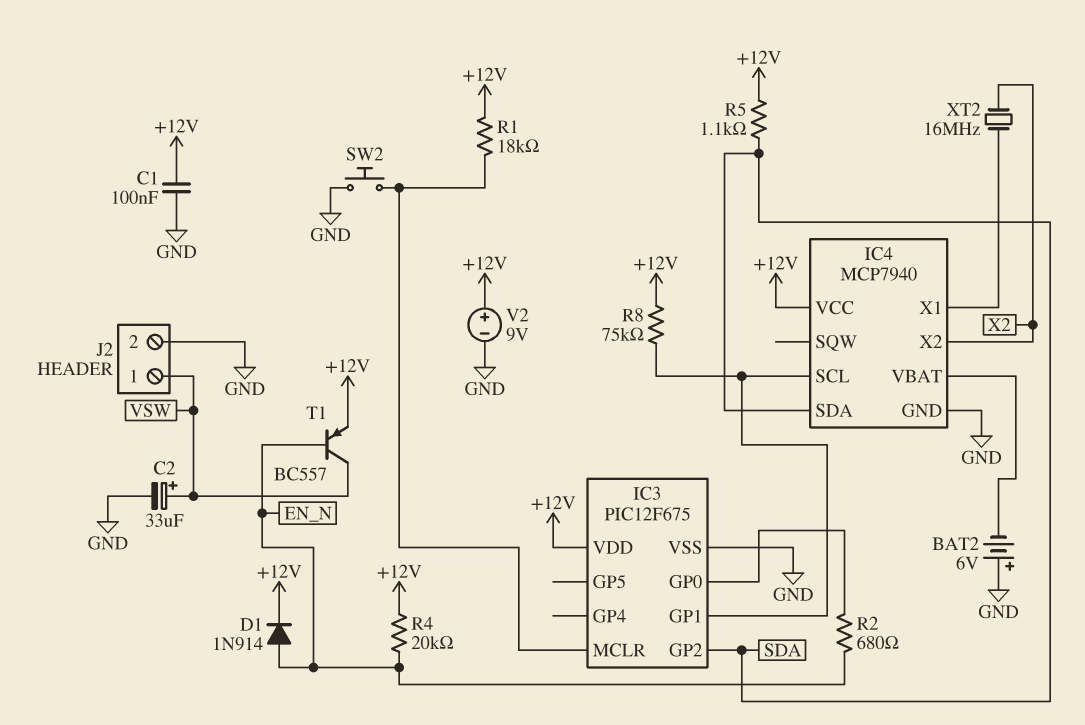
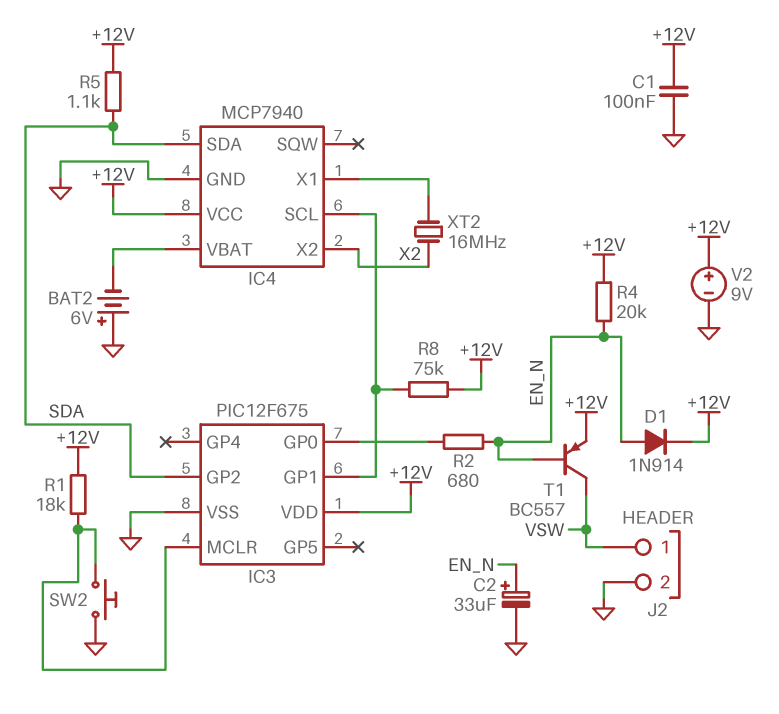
C2: 33uF (plus VSW, minus GND) -> 33uF (plus EN_N, minus GND)

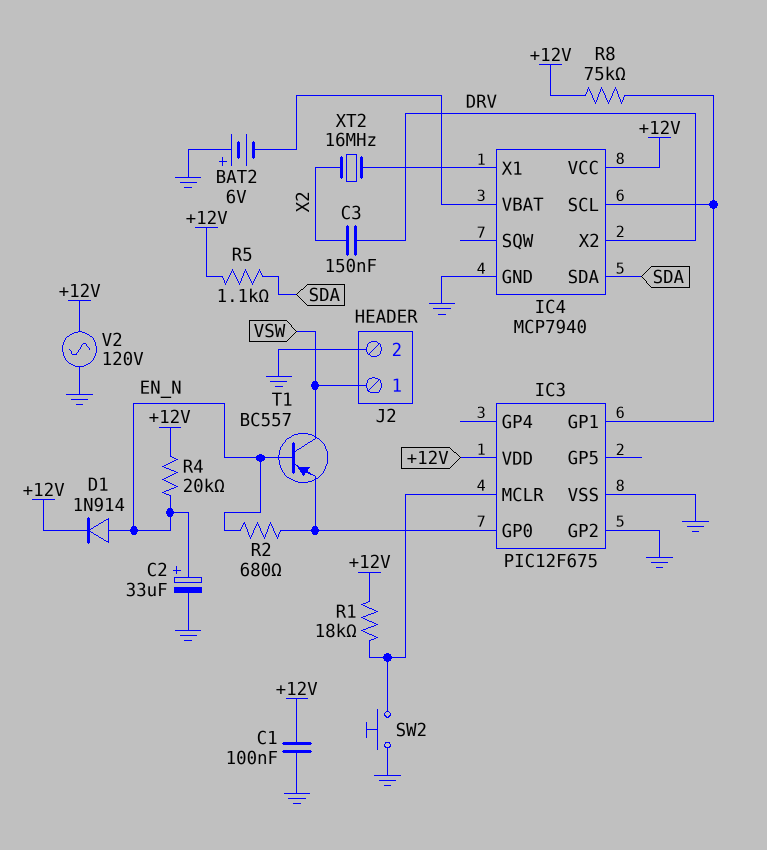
C3: none -> 150nF (DRV, X2)
IC3 pin GP2: SDA -> GND
IC4 pin X2: X2 -> DRV
T1: PNP BC557 (B EN_N, C VSW, E +12V) -> PNP BC557 (B EN_N, C VSW, E IC3/GP0)
V2: 9V (plus +12V, minus GND) -> AC 120V (+12V, GND)

